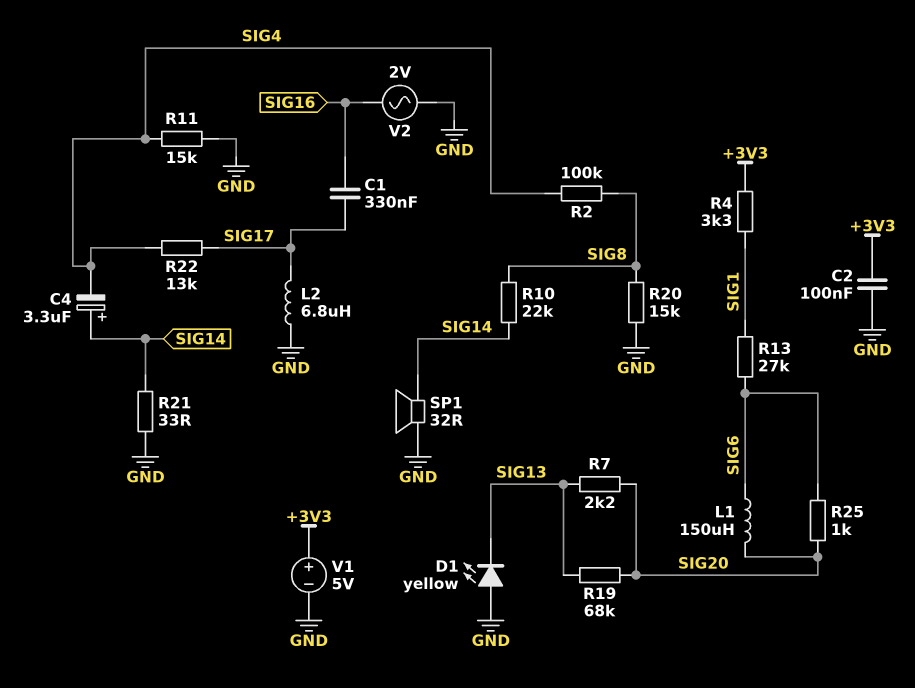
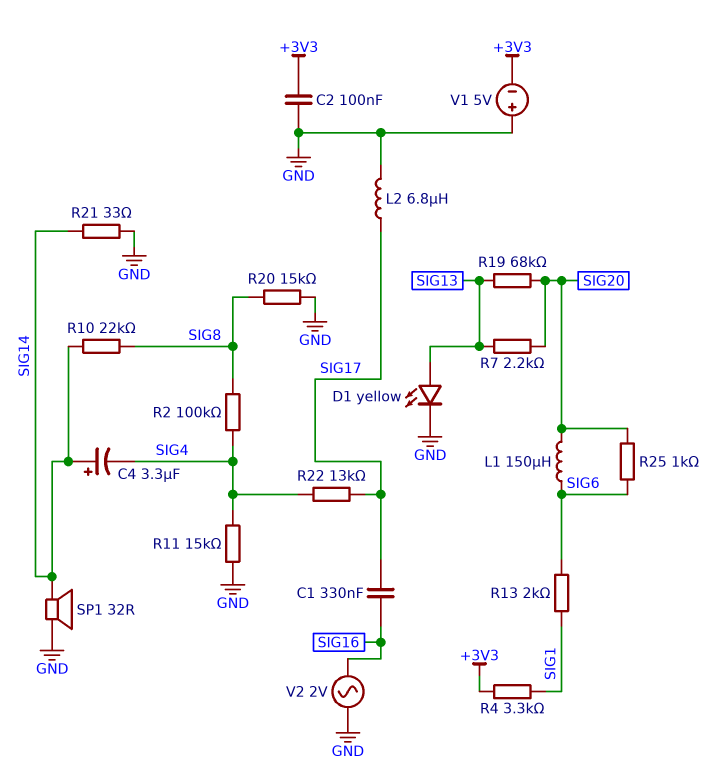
D1: LED yellow (A GND, K SIG13) -> LED yellow (A SIG13, K GND)
R13: 27k (SIG1, SIG6) -> 2k (SIG1, SIG6)
V1: 5V (plus +3V3, minus GND) -> 5V (plus GND, minus +3V3)

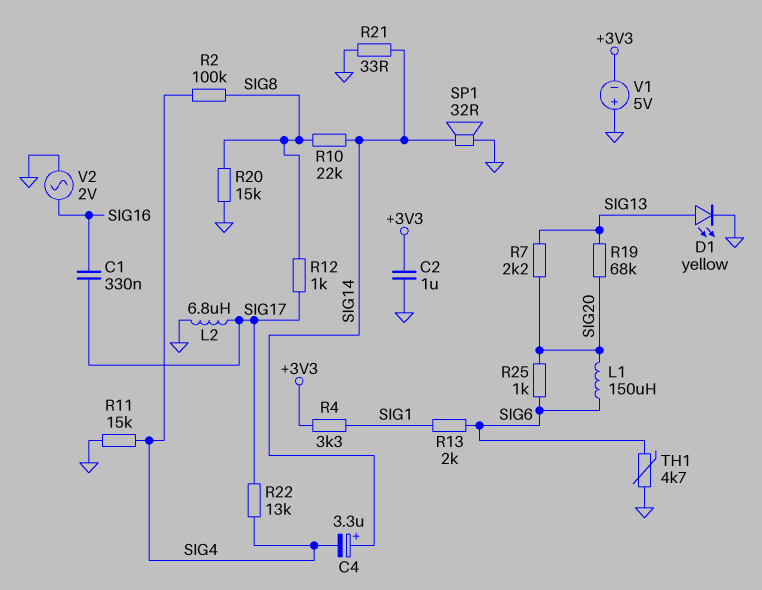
C2: 100nF (+3V3, GND) -> 1uF (+3V3, GND)
R12: none -> 1k (SIG8, SIG17)
TH1: none -> 4.7k (GND, SIG6)

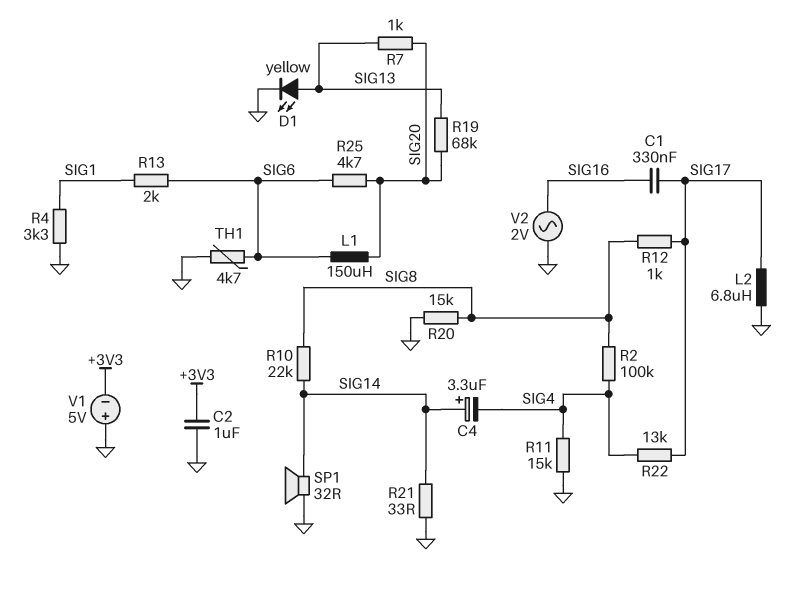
R4: 3.3k (+3V3, SIG1) -> 3.3k (GND, SIG1)
R7: 2.2k (SIG13, SIG20) -> 1k (SIG13, SIG20)
R25: 1k (SIG6, SIG20) -> 4.7k (SIG6, SIG20)

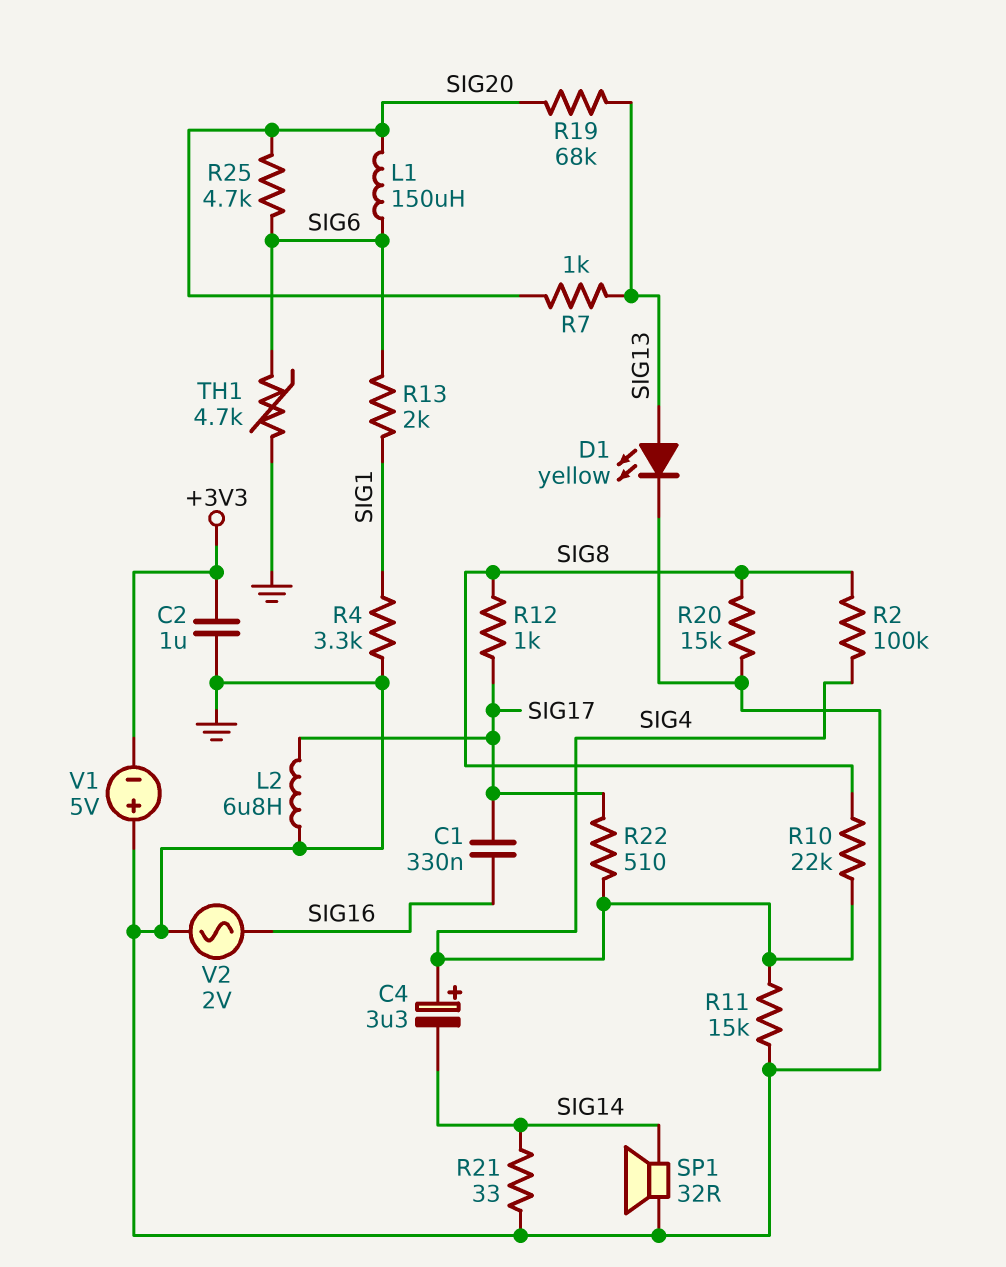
C4: 3.3uF (plus SIG14, minus SIG4) -> 3.3uF (plus SIG4, minus SIG14)
R10: 22k (SIG8, SIG14) -> 22k (SIG4, SIG8)
R22: 13k (SIG4, SIG17) -> 510 (SIG4, SIG17)

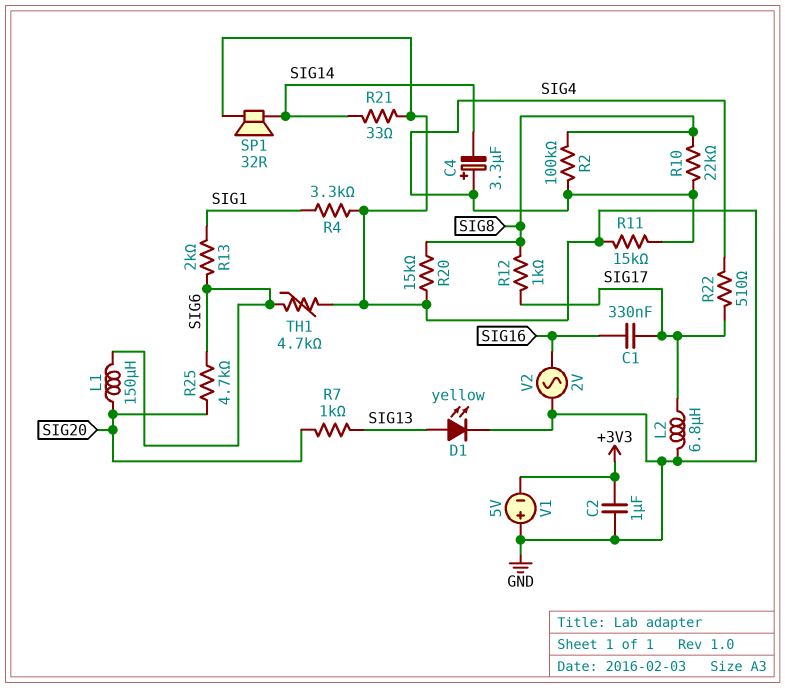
R19: 68k (SIG13, SIG20) -> none

